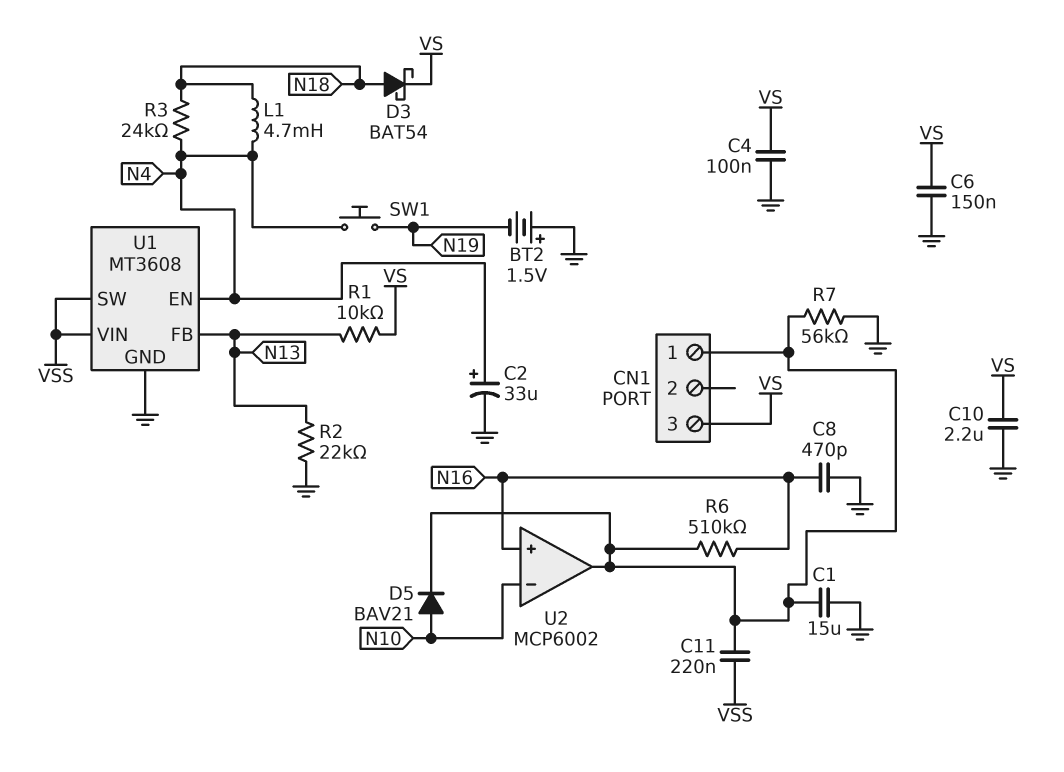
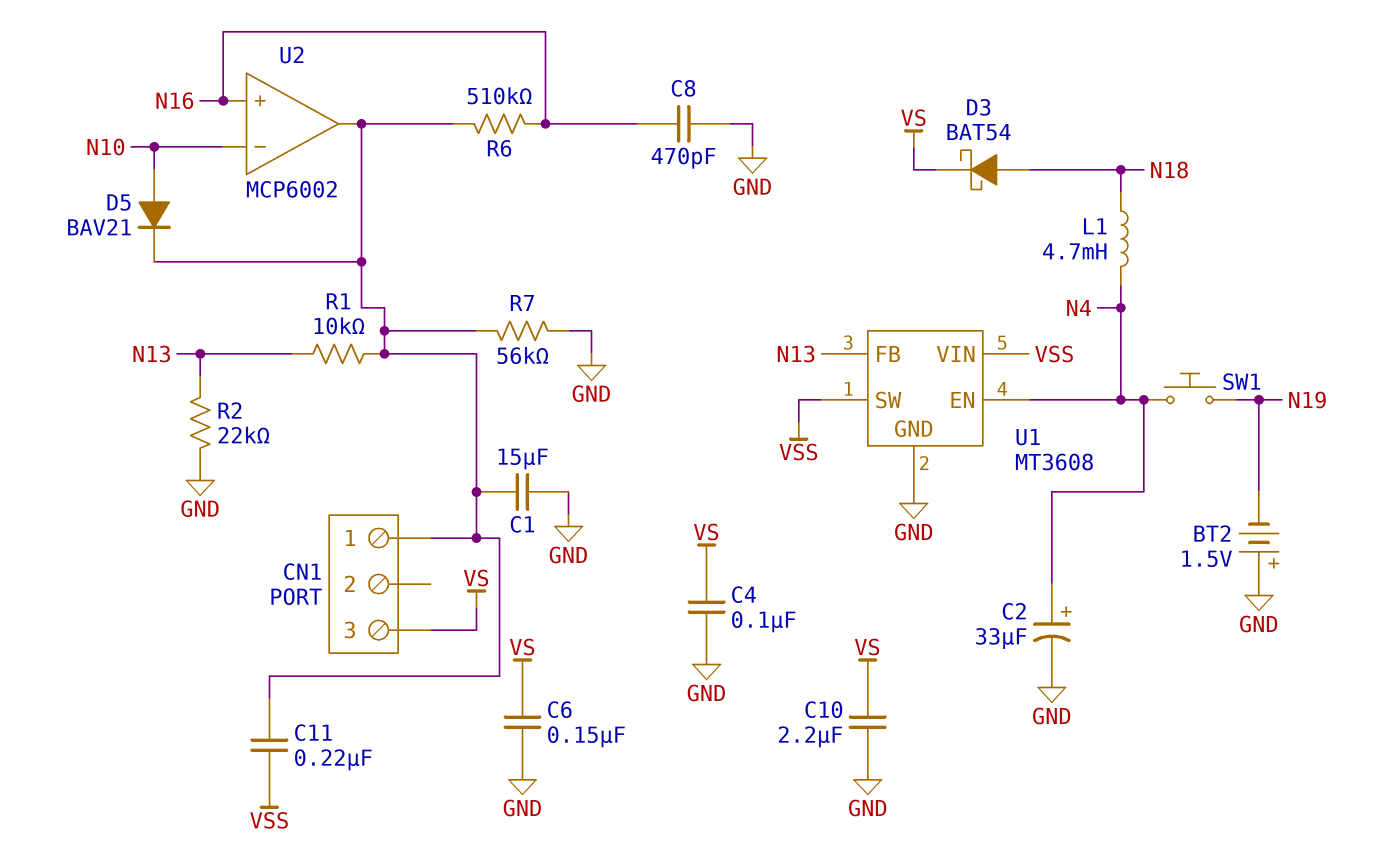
R1: 10k (N13, VS) -> 10k (CN1/1, N13)
R3: 24k (N4, N18) -> none

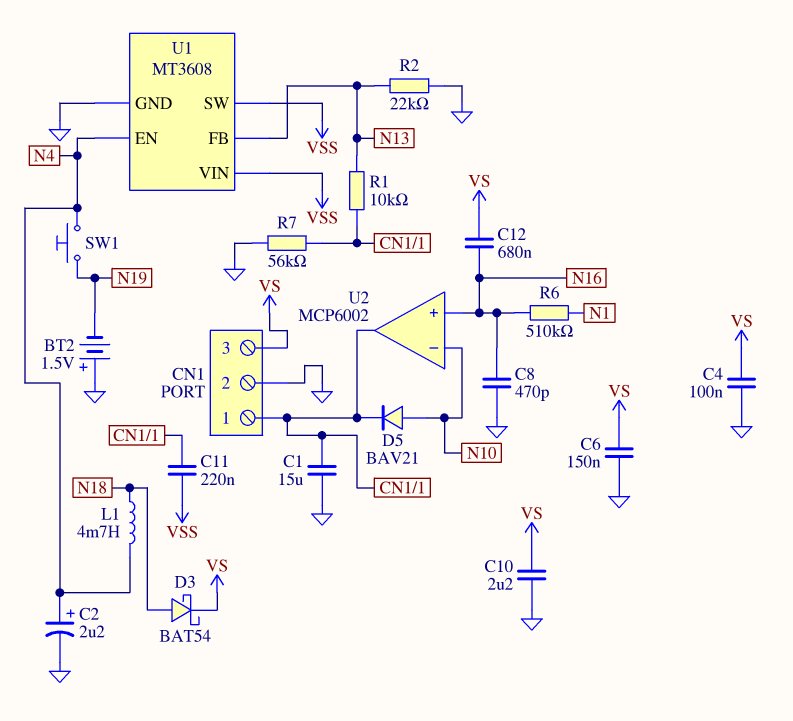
C2: 33uF (plus N4, minus GND) -> 2.2uF (plus N4, minus GND)
C12: none -> 680nF (N16, VS)
CN1 pin 2: none -> GND
R6: 510k (CN1/1, N16) -> 510k (N1, N16)

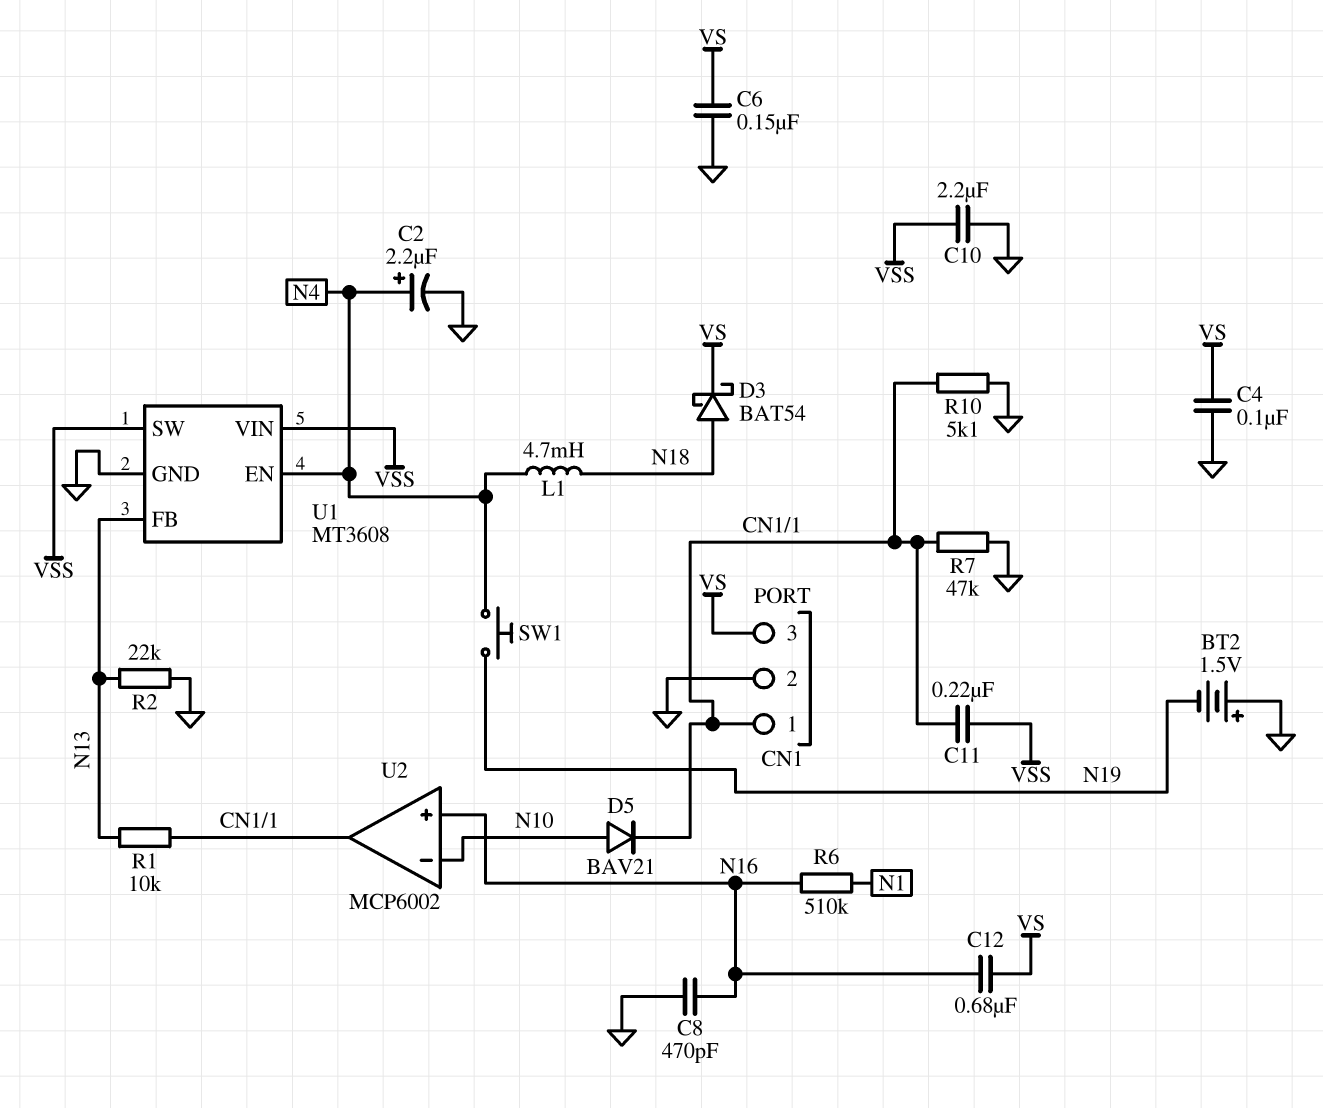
C1: 15uF (CN1/1, GND) -> none
C10: 2.2uF (GND, VS) -> 2.2uF (GND, VSS)
R7: 56k (CN1/1, GND) -> 47k (CN1/1, GND)
R10: none -> 5.1k (CN1/1, GND)

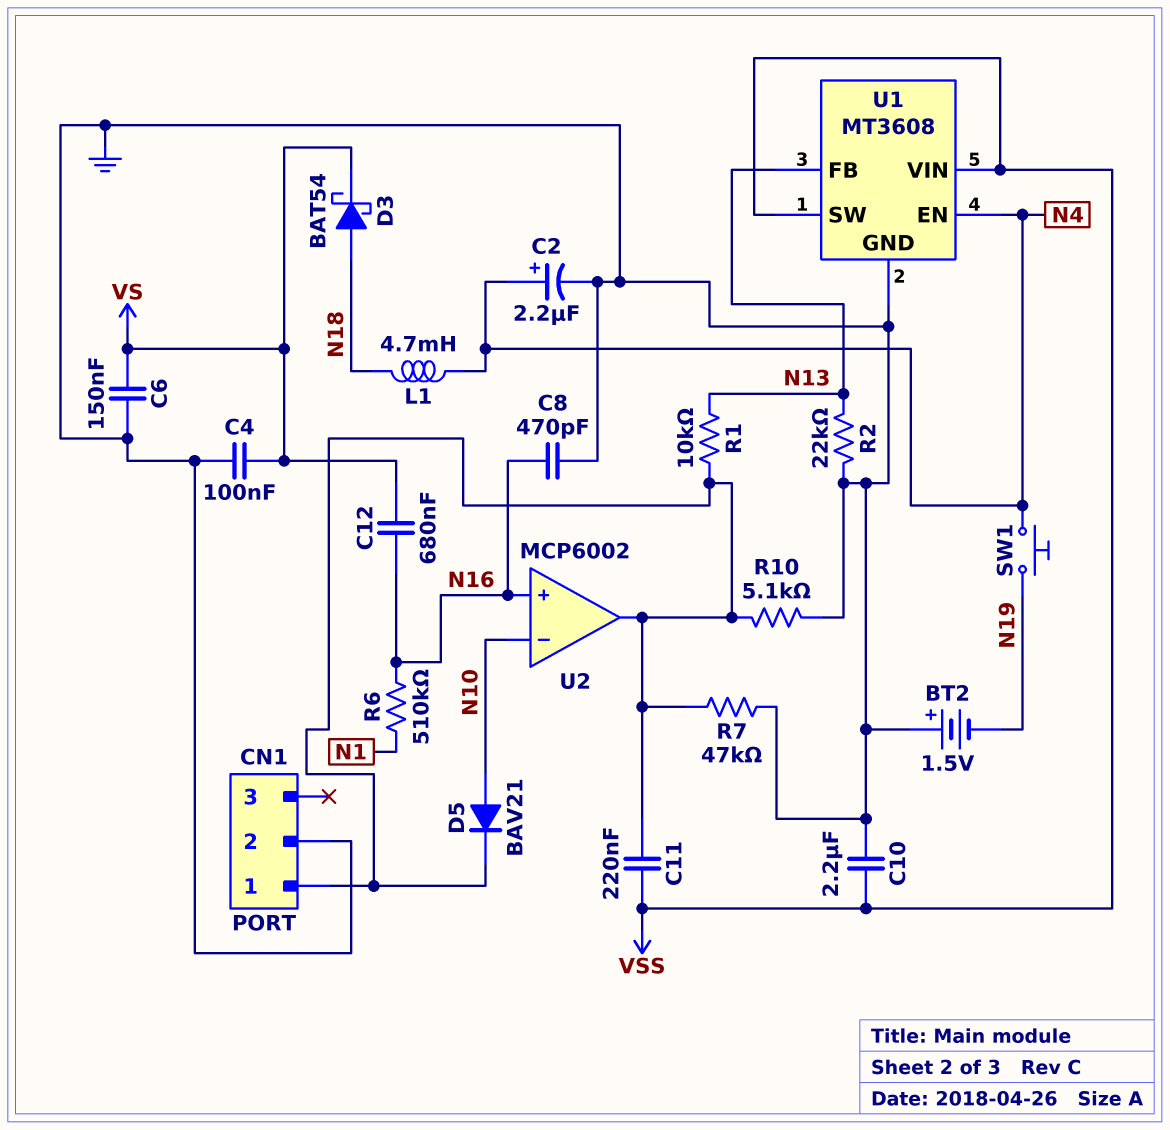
CN1 pin 3: VS -> none

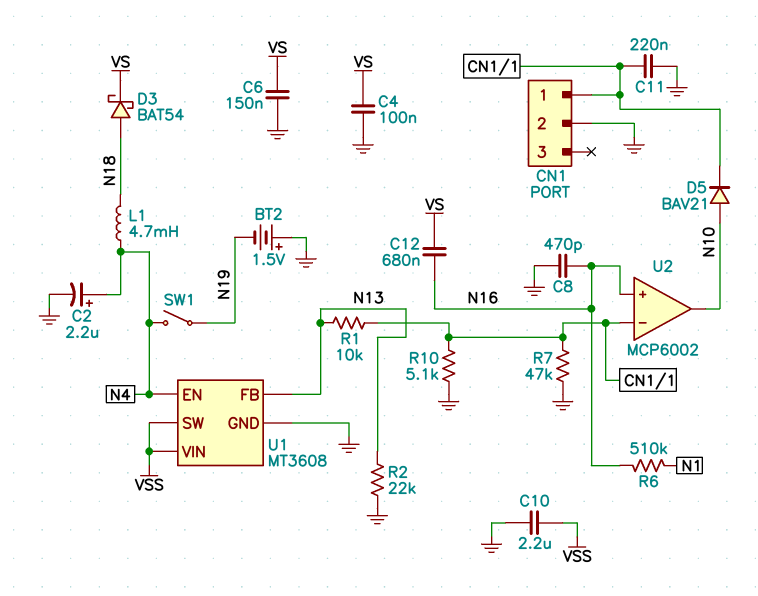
C11: 220nF (CN1/1, VSS) -> 220nF (CN1/1, GND)
SW1: button (N4, N19) -> switch (N4, N19)
U2 pin in-: N10 -> CN1/1
U2 pin out: CN1/1 -> N10

